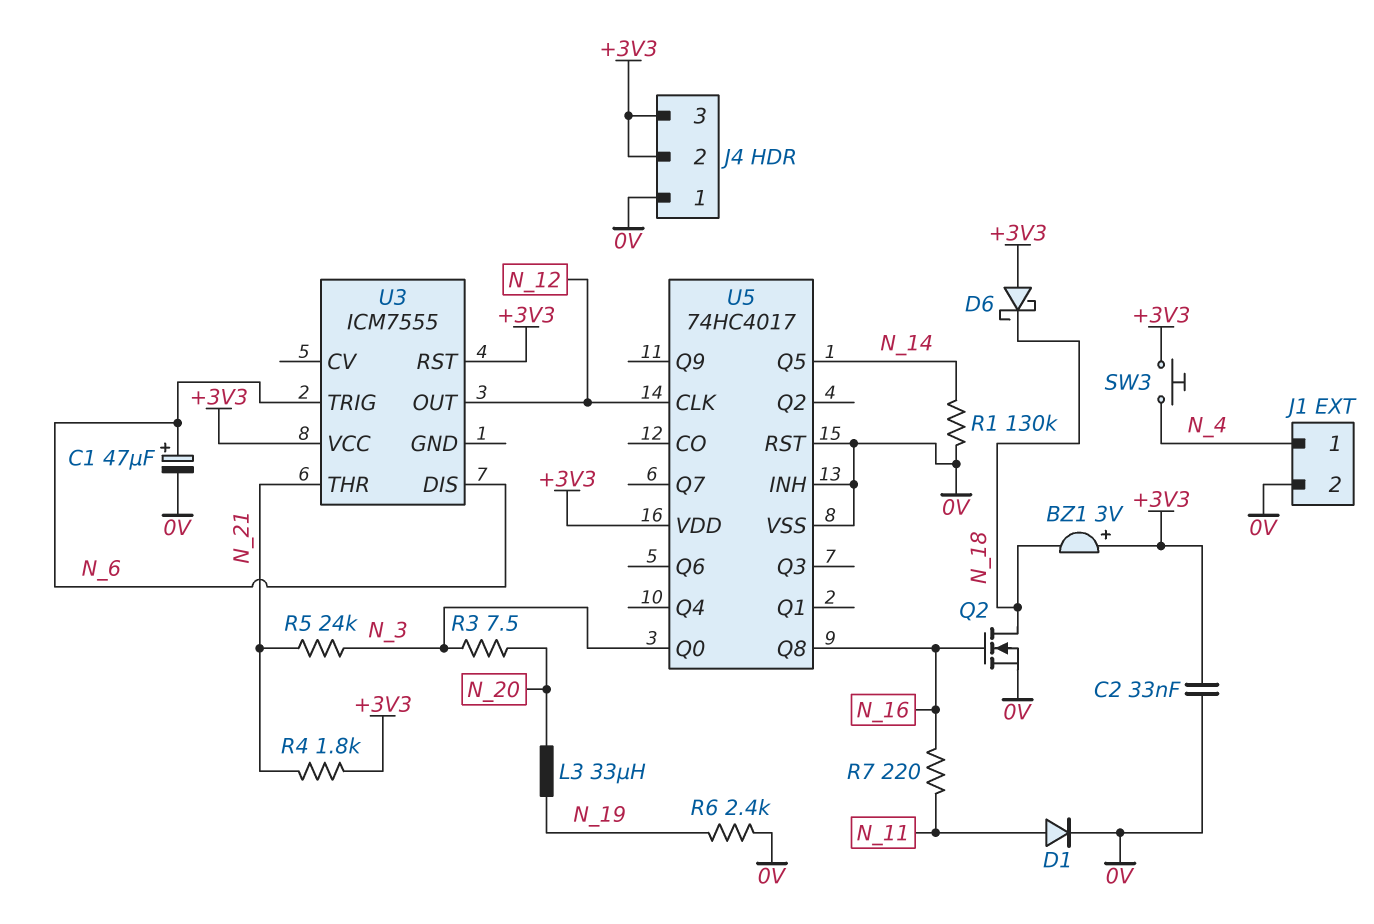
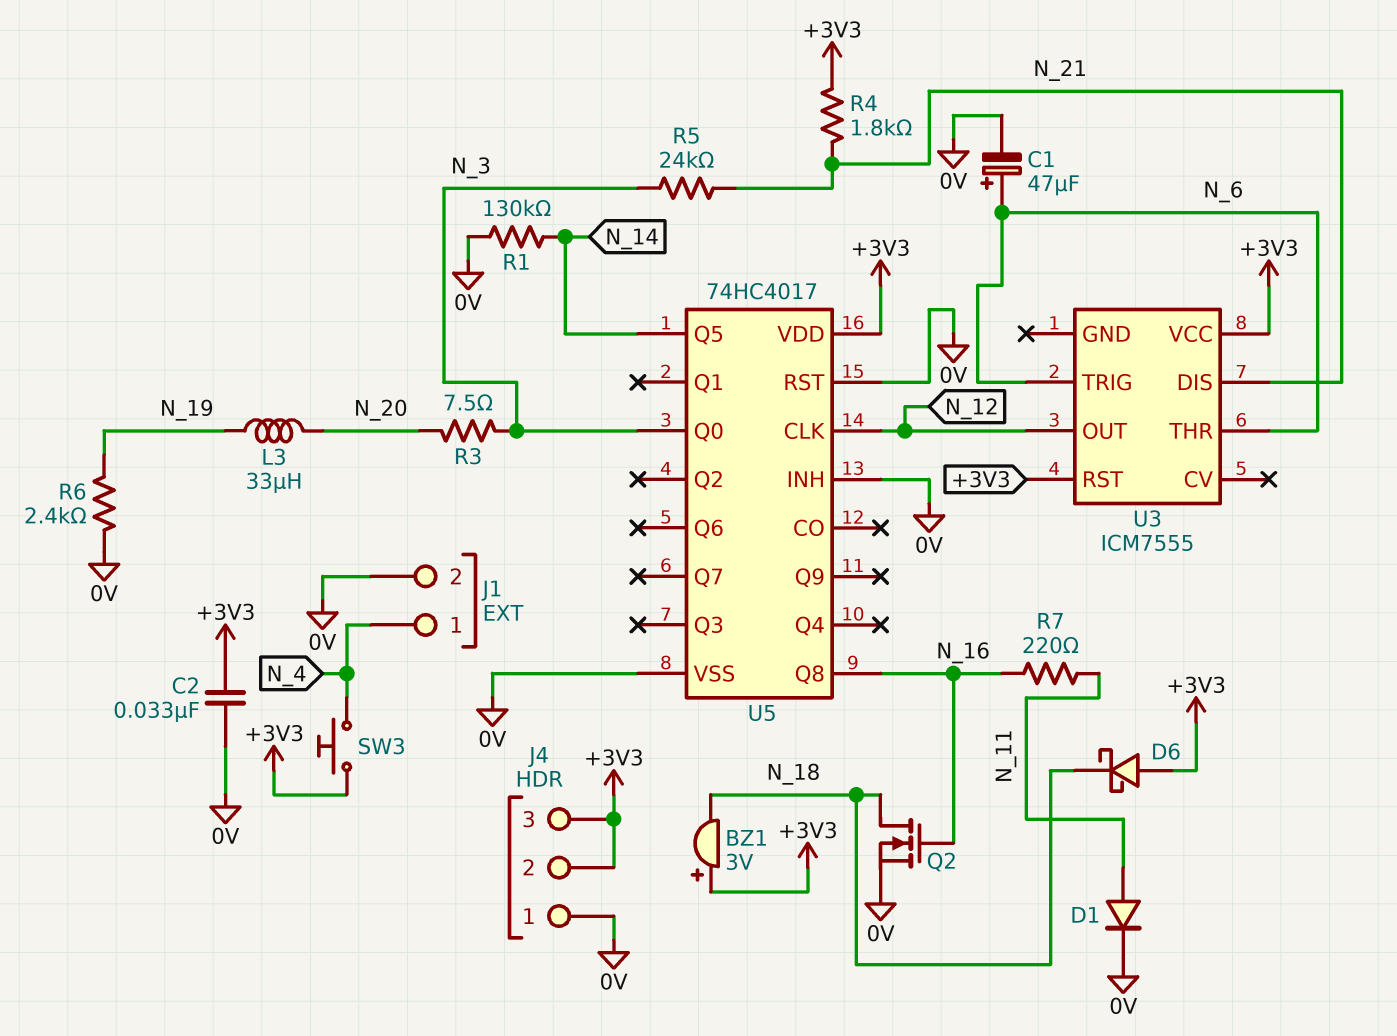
U3 pin DIS: N_6 -> N_21
U3 pin THR: N_21 -> N_6

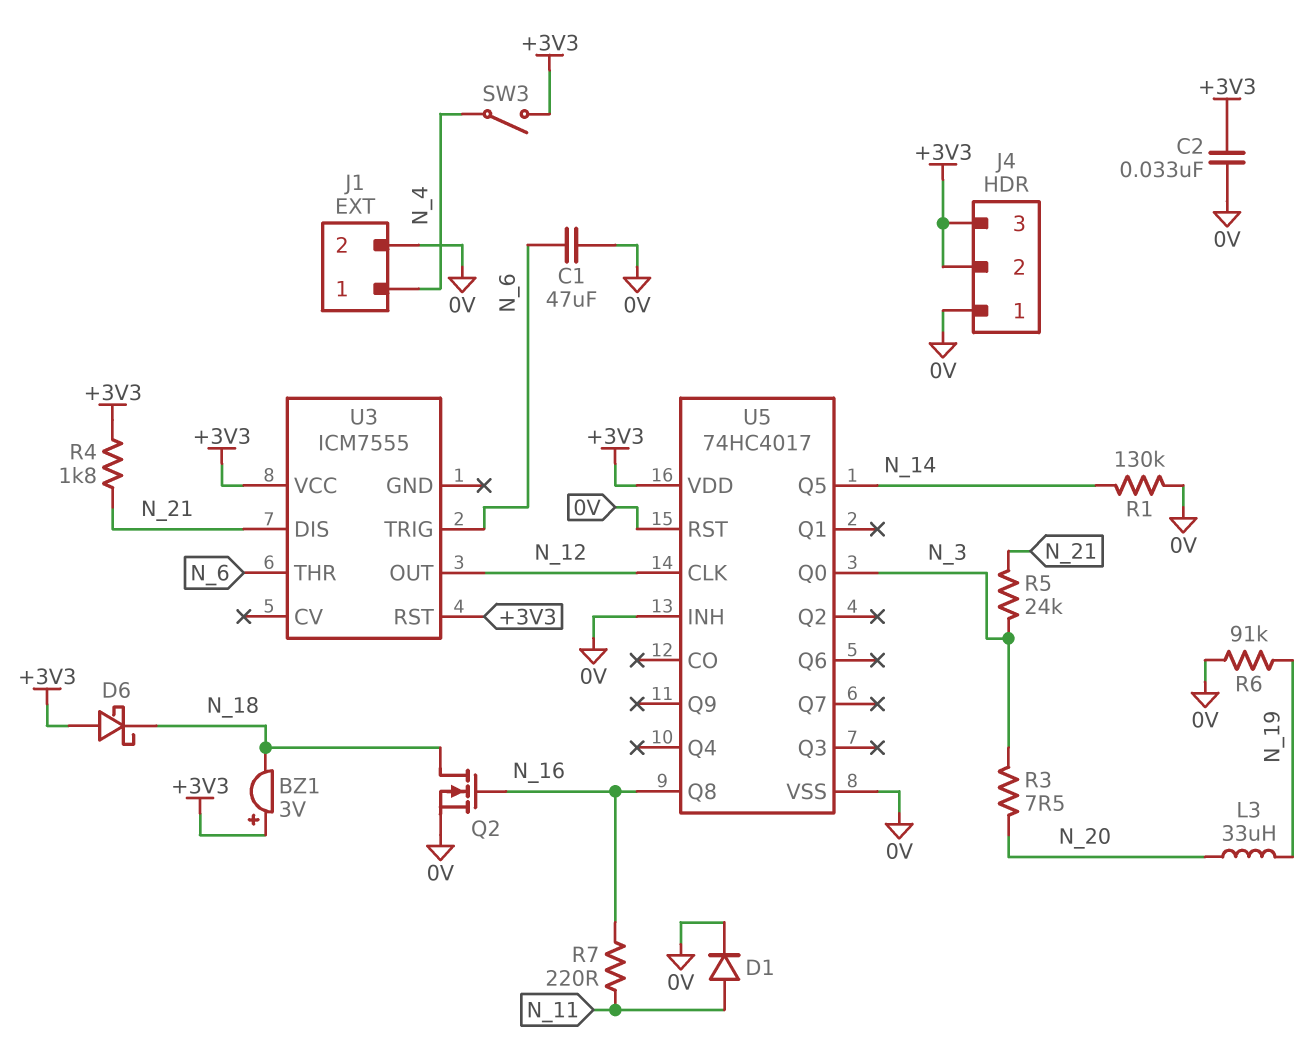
C1: 47uF (plus N_6, minus 0V) -> 47uF (0V, N_6)
R6: 2.4k (0V, N_19) -> 91k (0V, N_19)
SW3: button (+3V3, N_4) -> switch (+3V3, N_4)

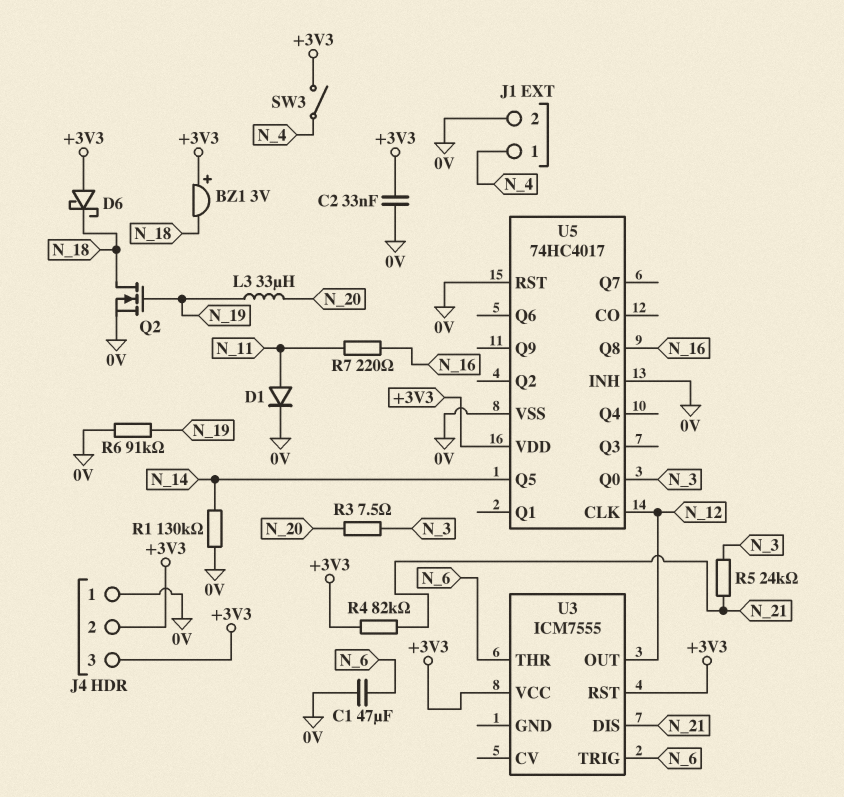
Q2: NMOS (G N_16, D N_18, S 0V) -> NMOS (G N_19, D N_18, S 0V)
R4: 1.8k (+3V3, N_21) -> 82k (+3V3, N_21)

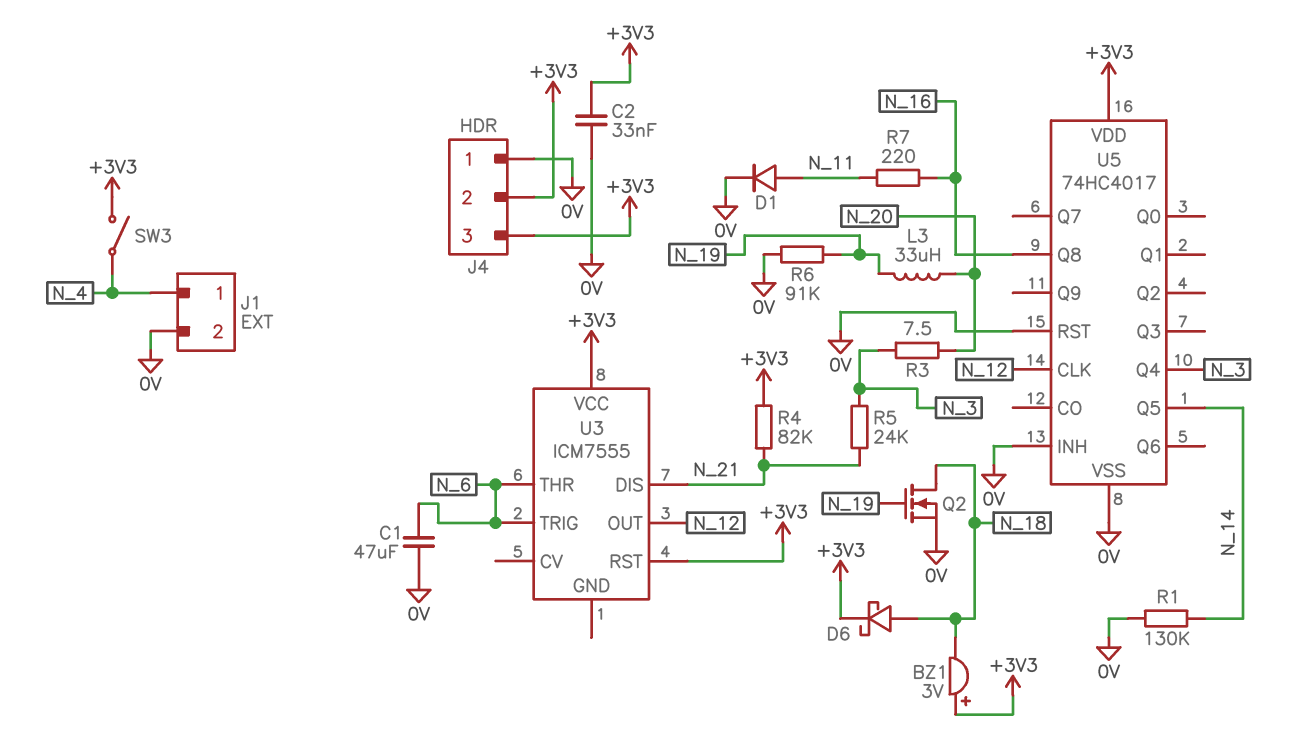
D6: schottky (A +3V3, K N_18) -> schottky (A N_18, K +3V3)
U5 pin Q0: N_3 -> none
U5 pin Q4: none -> N_3

